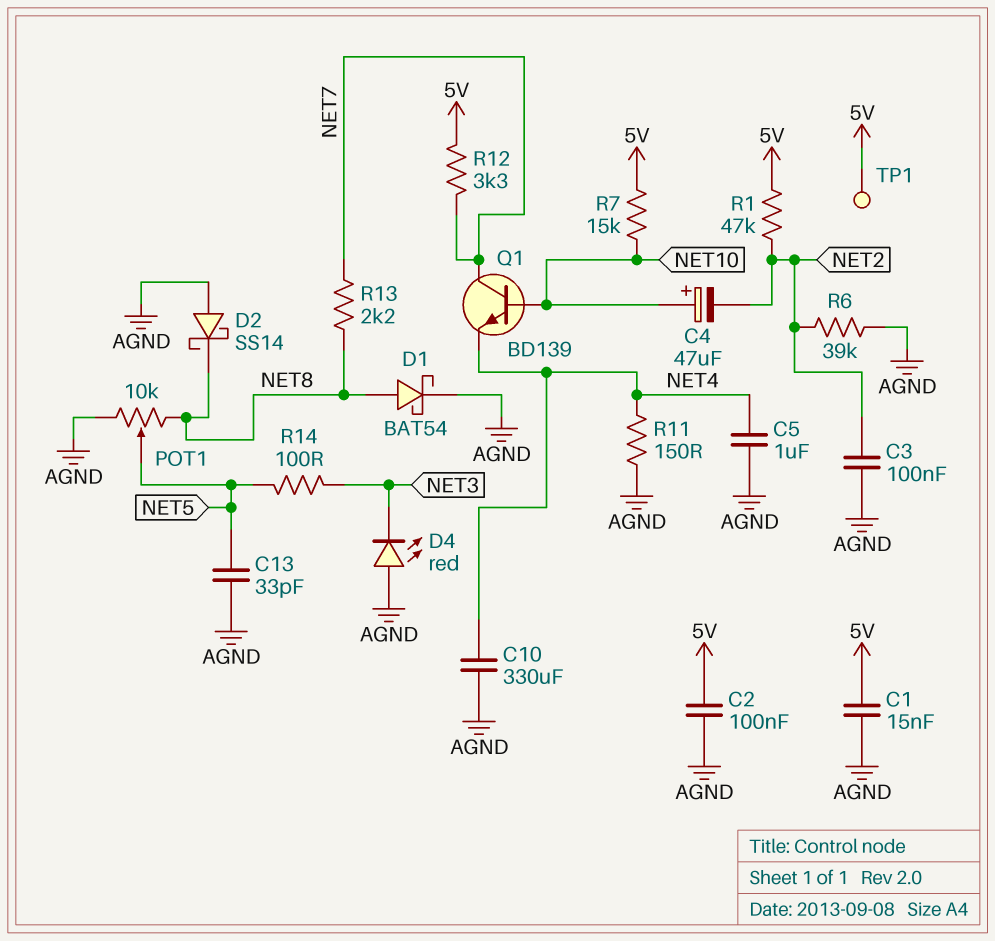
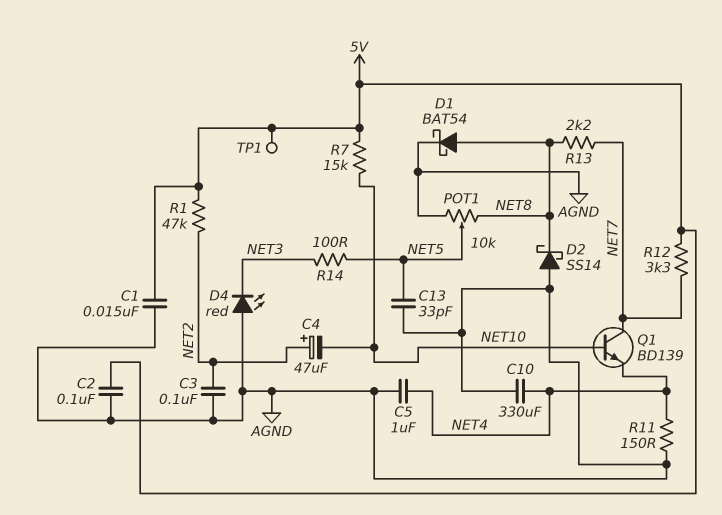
C4: 47uF (plus NET10, minus NET2) -> 47uF (plus NET2, minus NET10)
R6: 39k (AGND, NET2) -> none

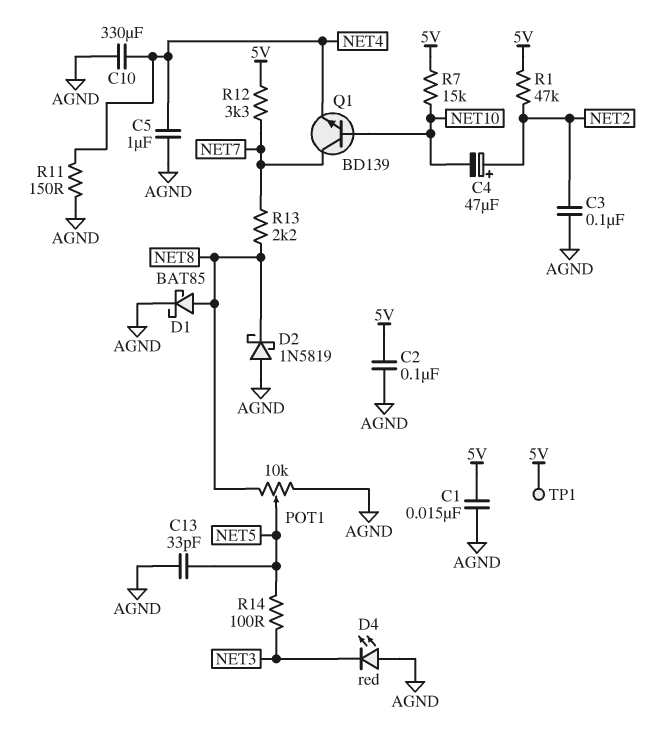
D1: schottky BAT54 (A NET8, K AGND) -> schottky BAT85 (A NET8, K AGND)
D2: schottky SS14 (A AGND, K NET8) -> schottky 1N5819 (A AGND, K NET8)

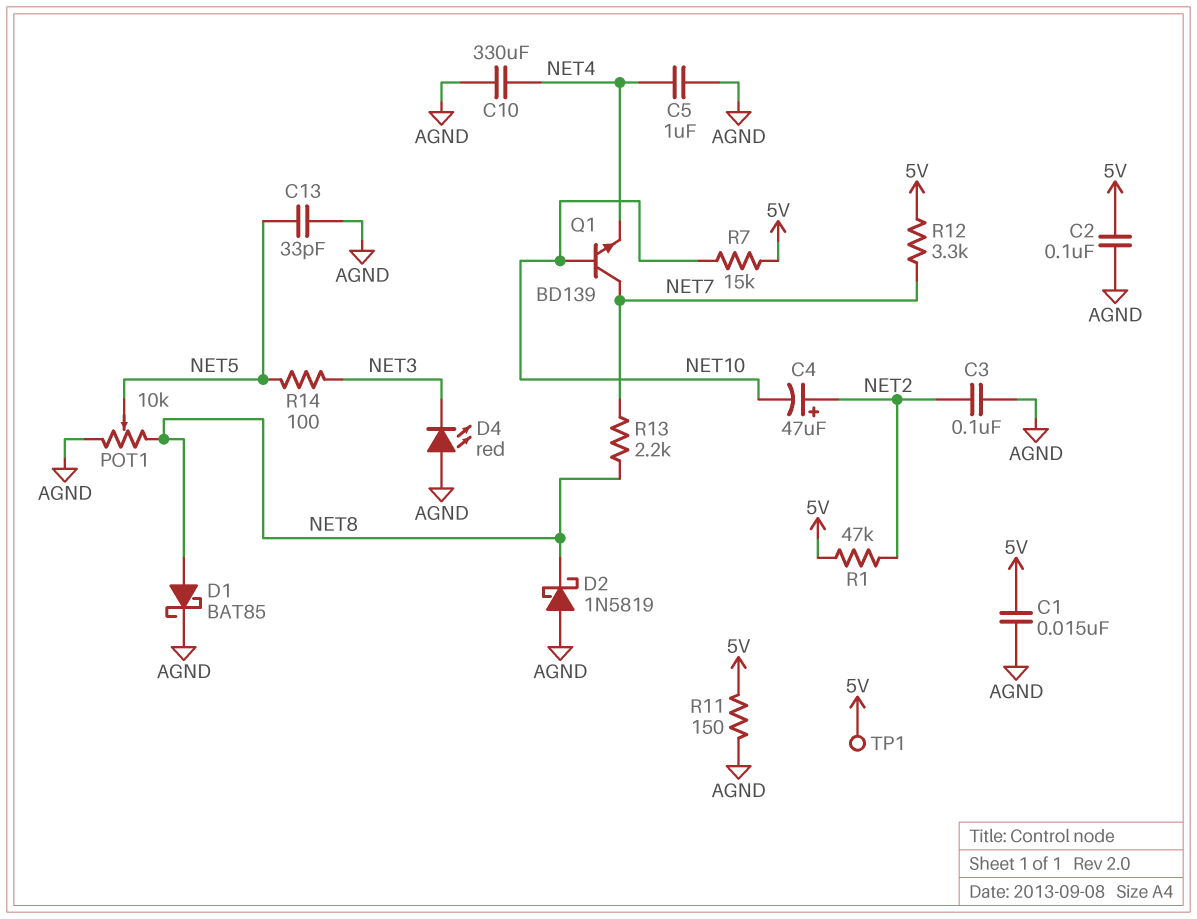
R11: 150 (AGND, NET4) -> 150 (5V, AGND)

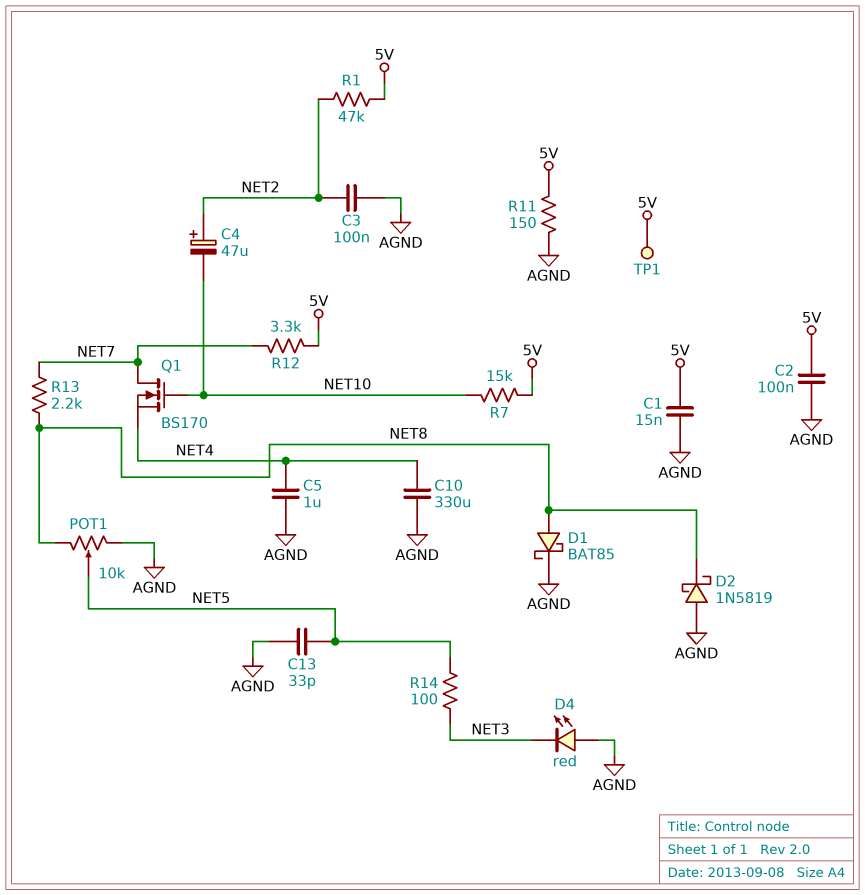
Q1: NPN BD139 (B NET10, C NET7, E NET4) -> NMOS BS170 (G NET10, D NET7, S NET4)

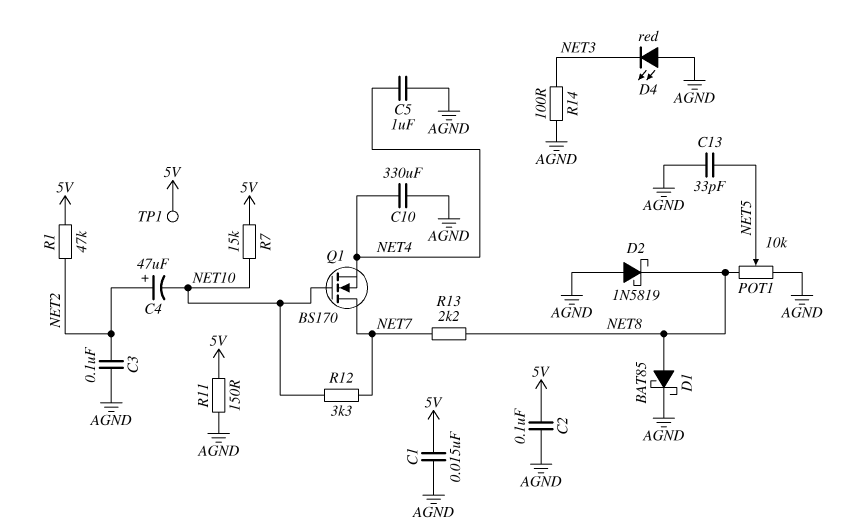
R12: 3.3k (5V, NET7) -> 3.3k (NET7, NET10)
R14: 100 (NET3, NET5) -> 100 (AGND, NET3)

